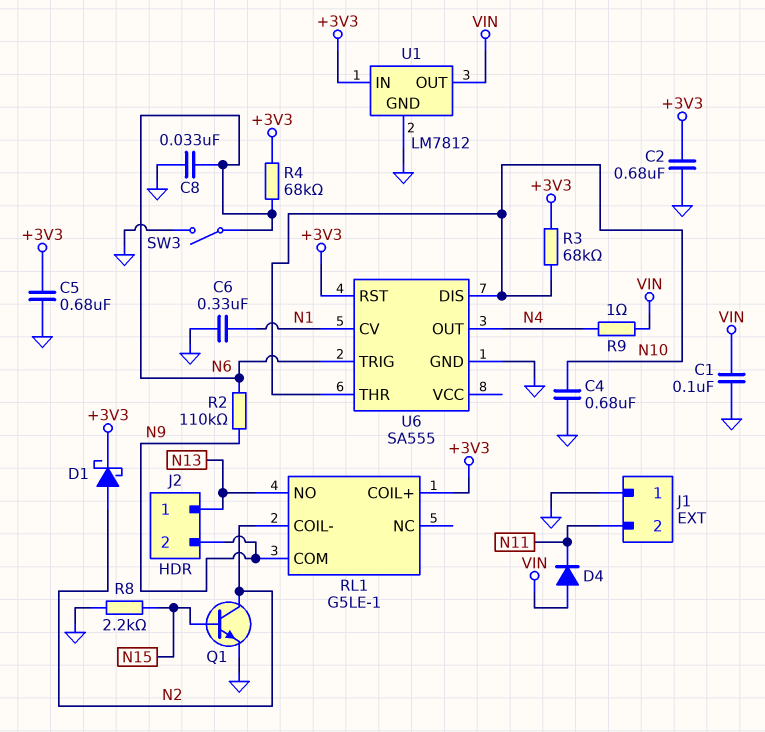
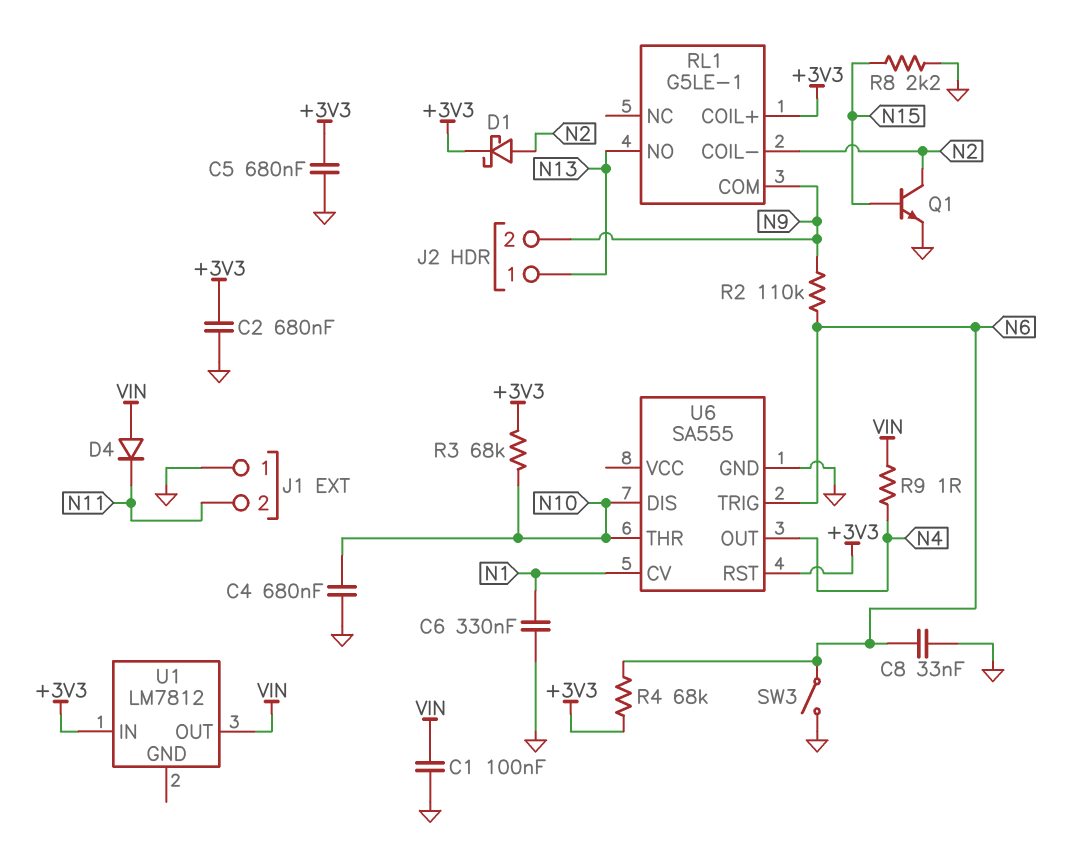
U1 pin GND: GND -> none

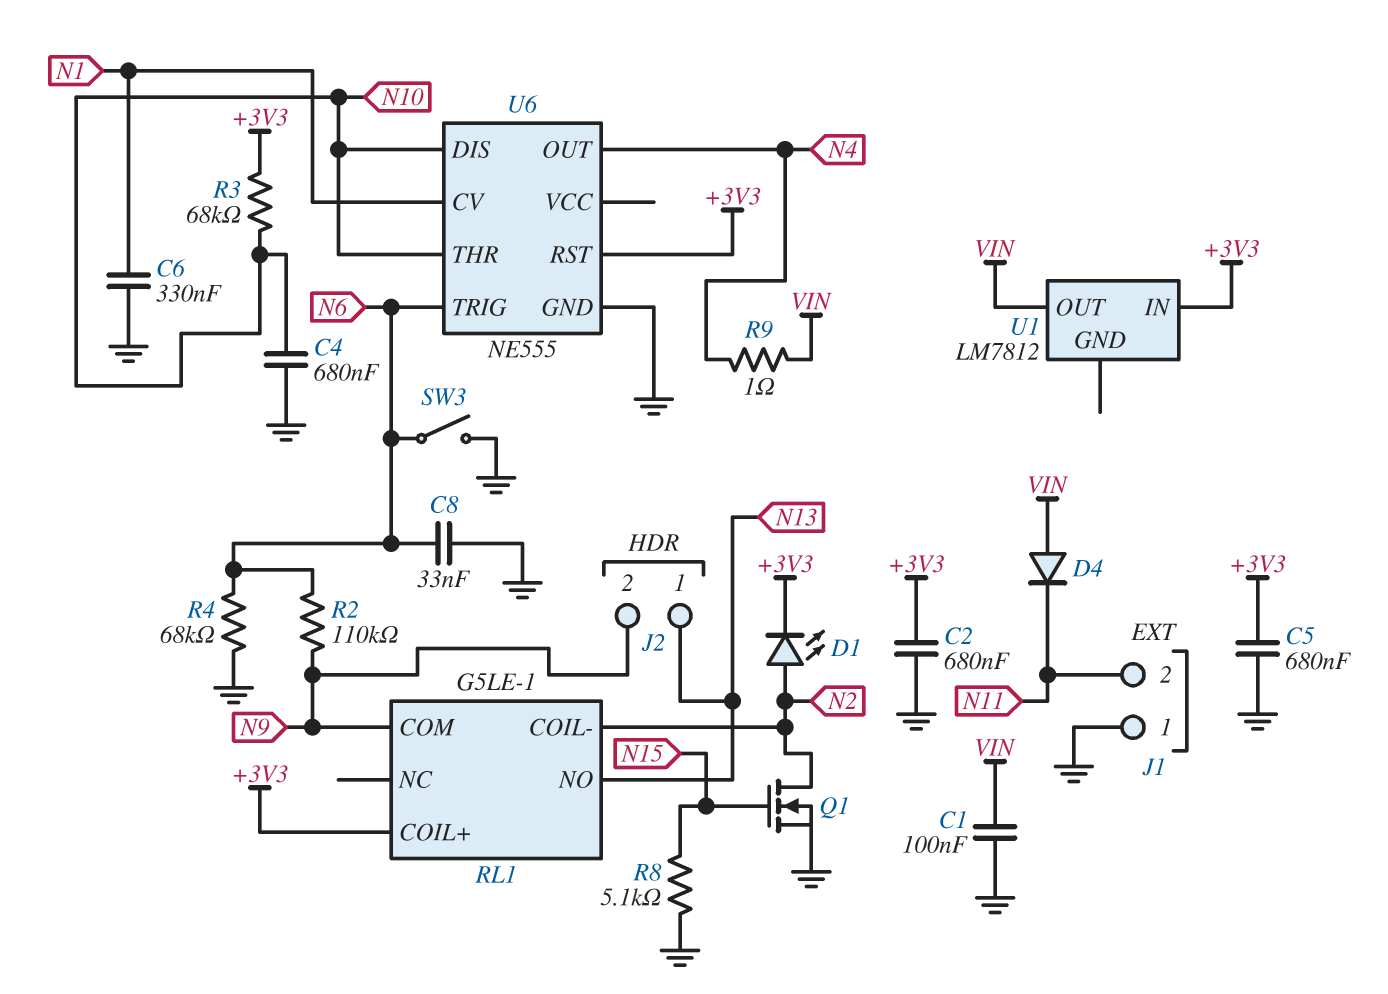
D1: schottky (A N2, K +3V3) -> LED (A N2, K +3V3)
Q1: NPN (B N15, C N2, E GND) -> NMOS (G N15, D N2, S GND)
R4: 68k (+3V3, N6) -> 68k (GND, N6)
R8: 2.2k (GND, N15) -> 5.1k (GND, N15)
U6: SA555 -> NE555

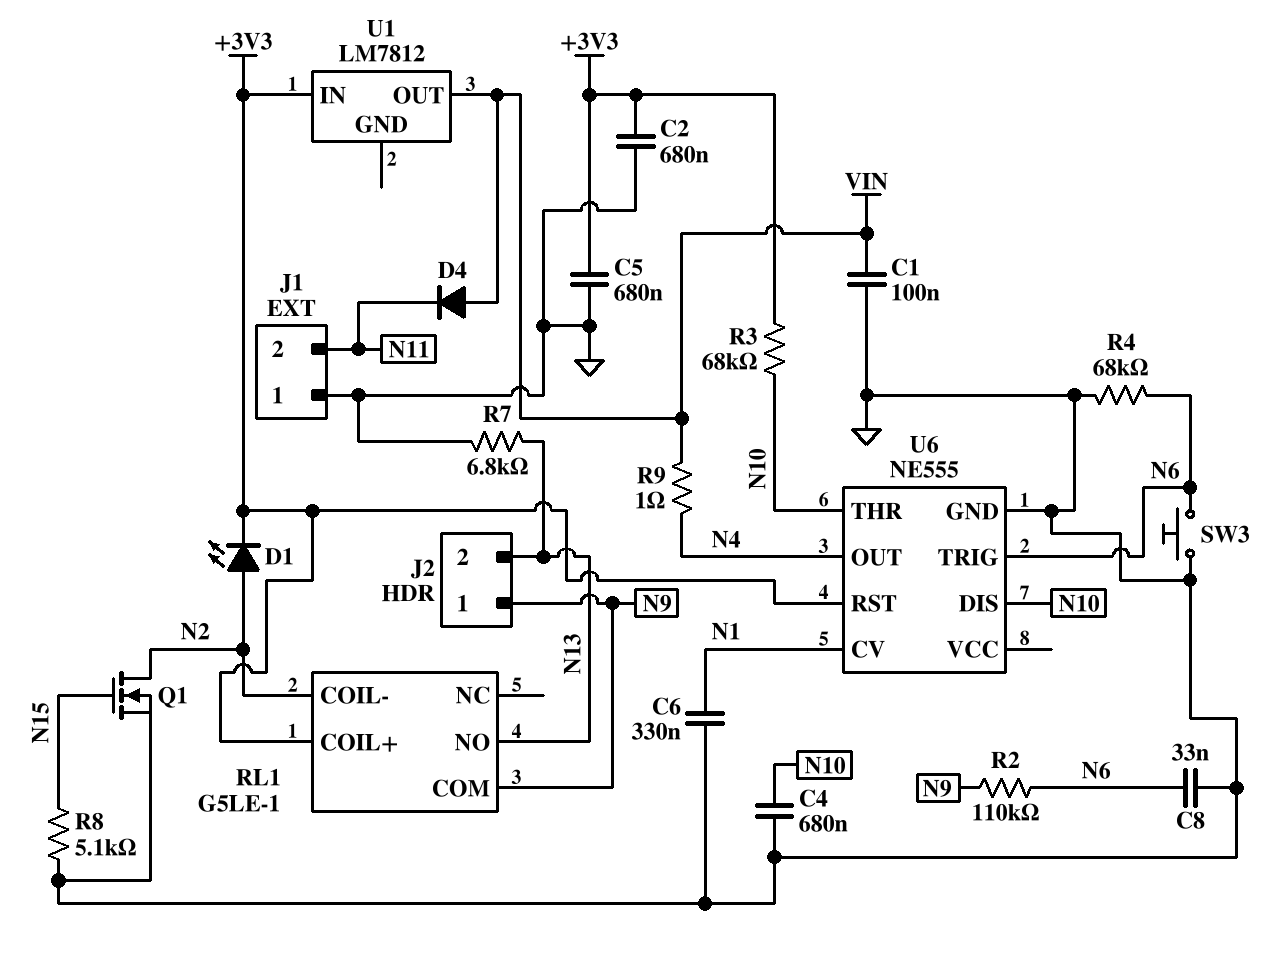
J2 pin 1: N13 -> N9
J2 pin 2: N9 -> N13
R7: none -> 6.8k (GND, N13)
SW3: switch (GND, N6) -> button (GND, N6)

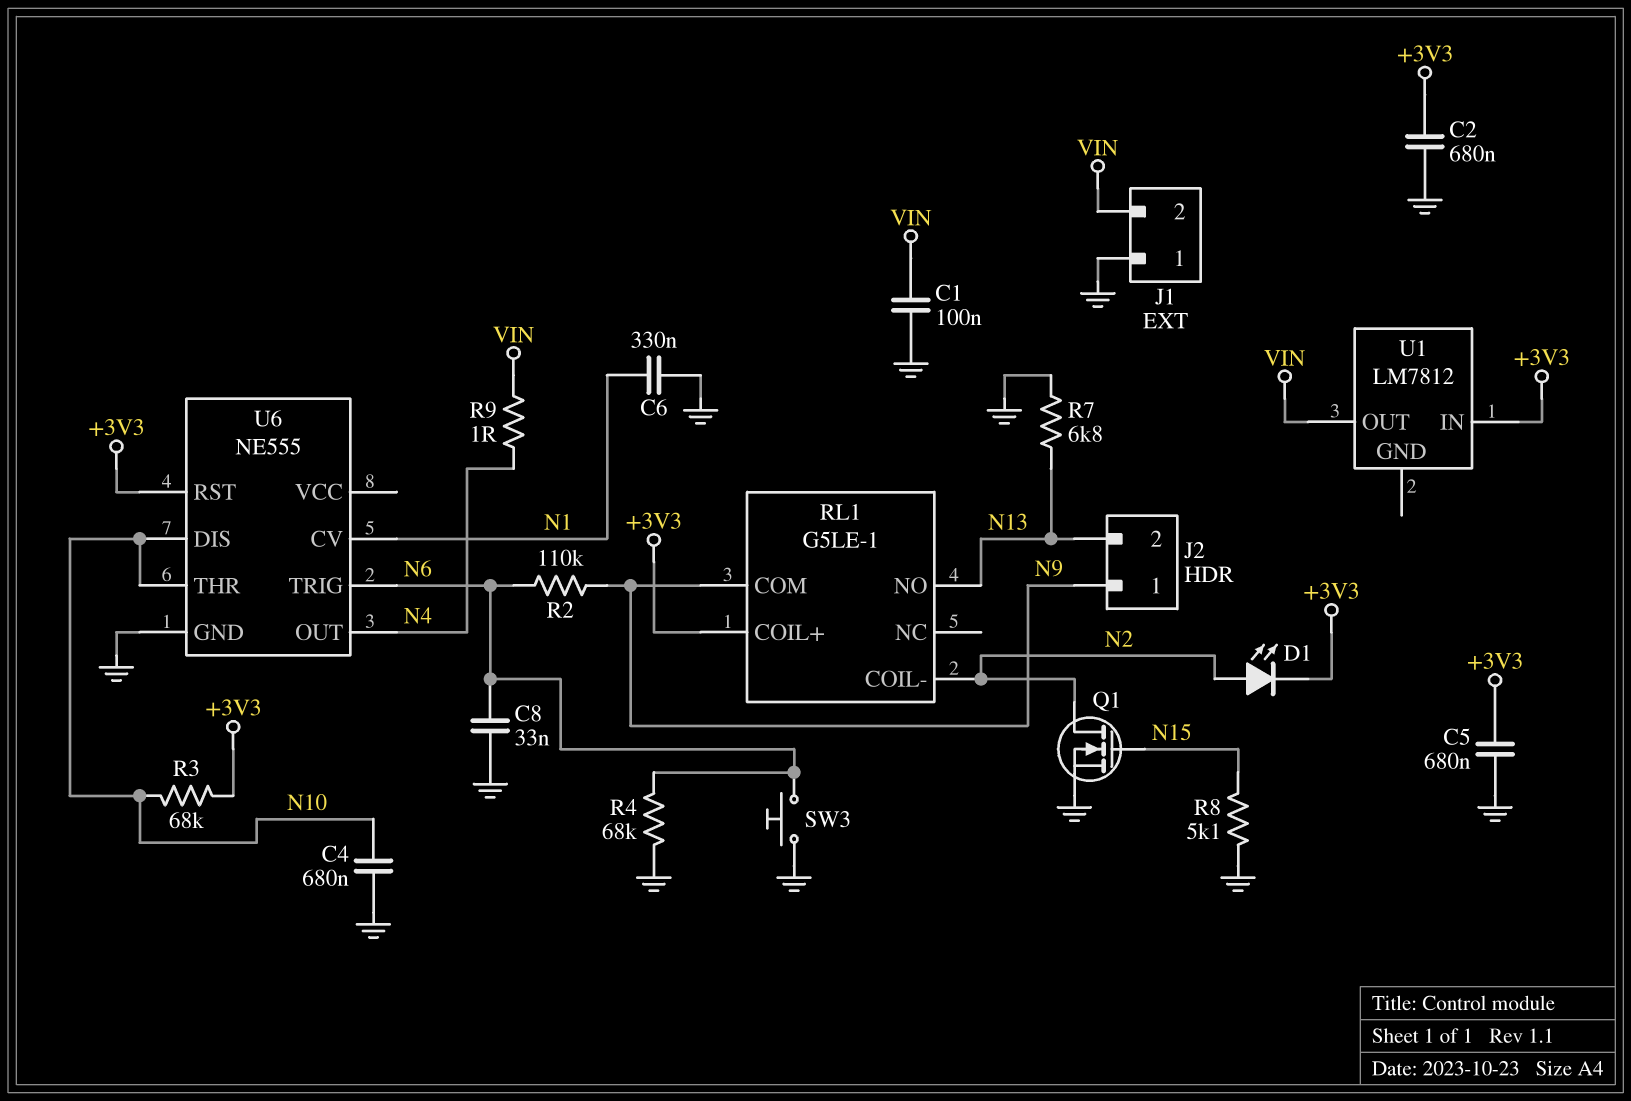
D4: diode (A VIN, K N11) -> none
J1 pin 2: N11 -> VIN

